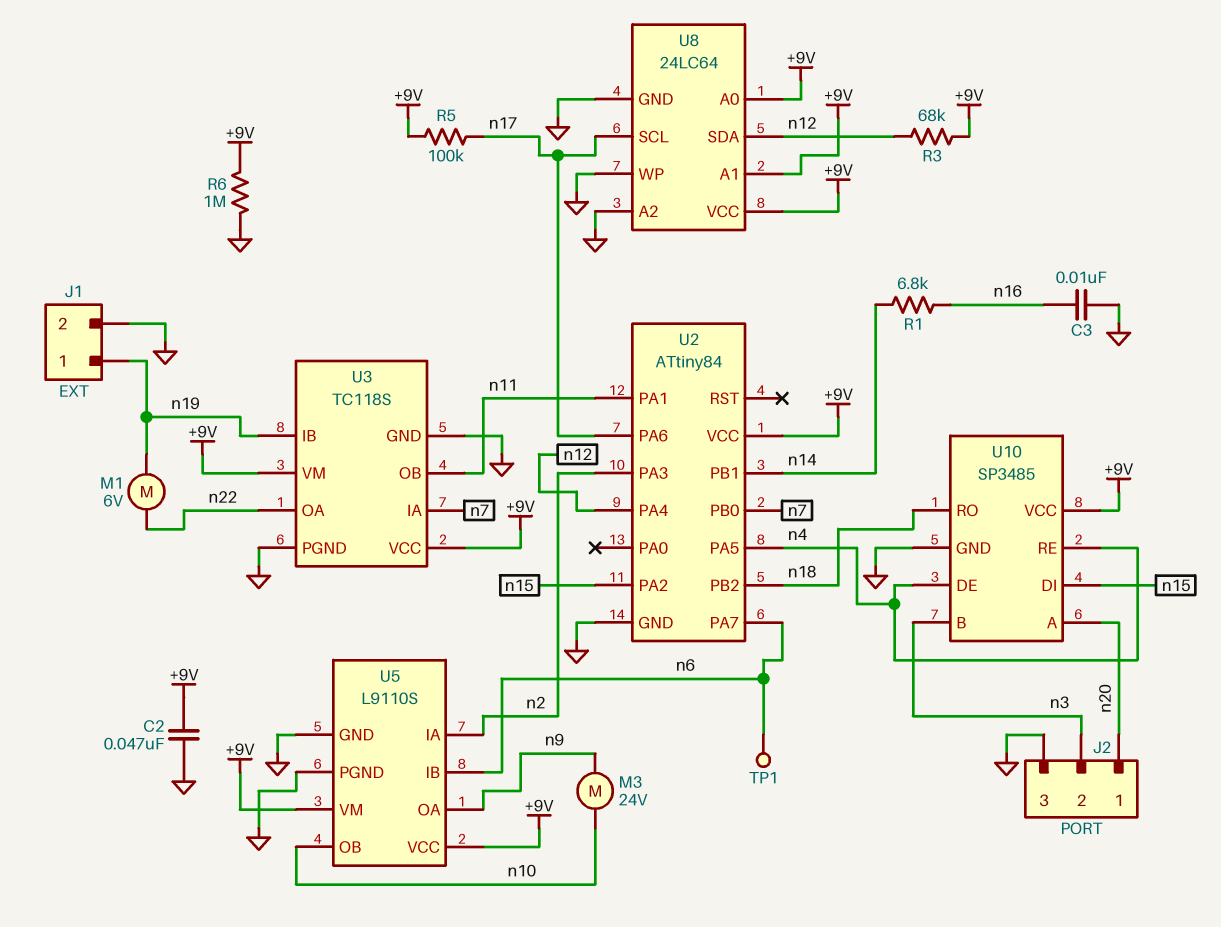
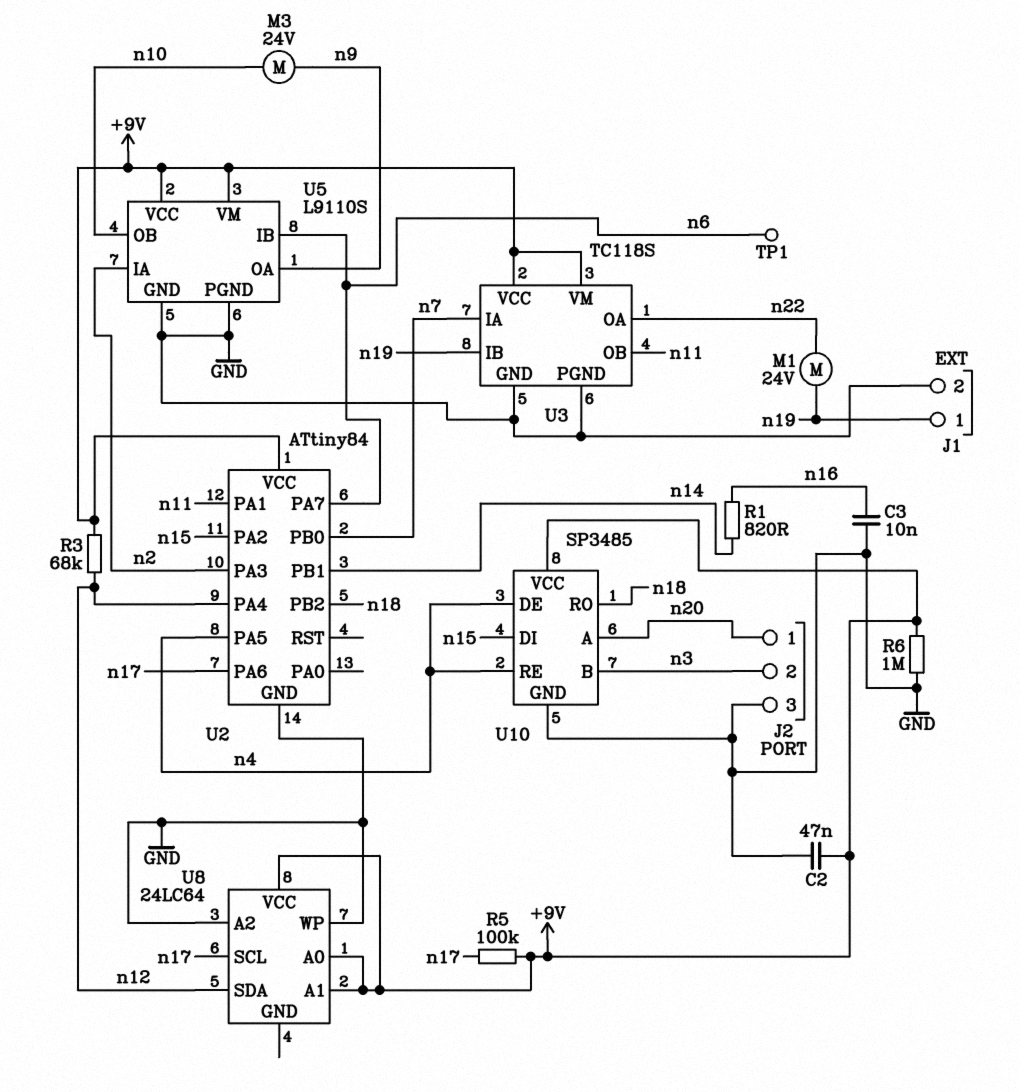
M1: motor 6V (n19, n22) -> motor 24V (n19, n22)
R1: 6.8k (n14, n16) -> 820 (n14, n16)
U8 pin GND: GND -> none

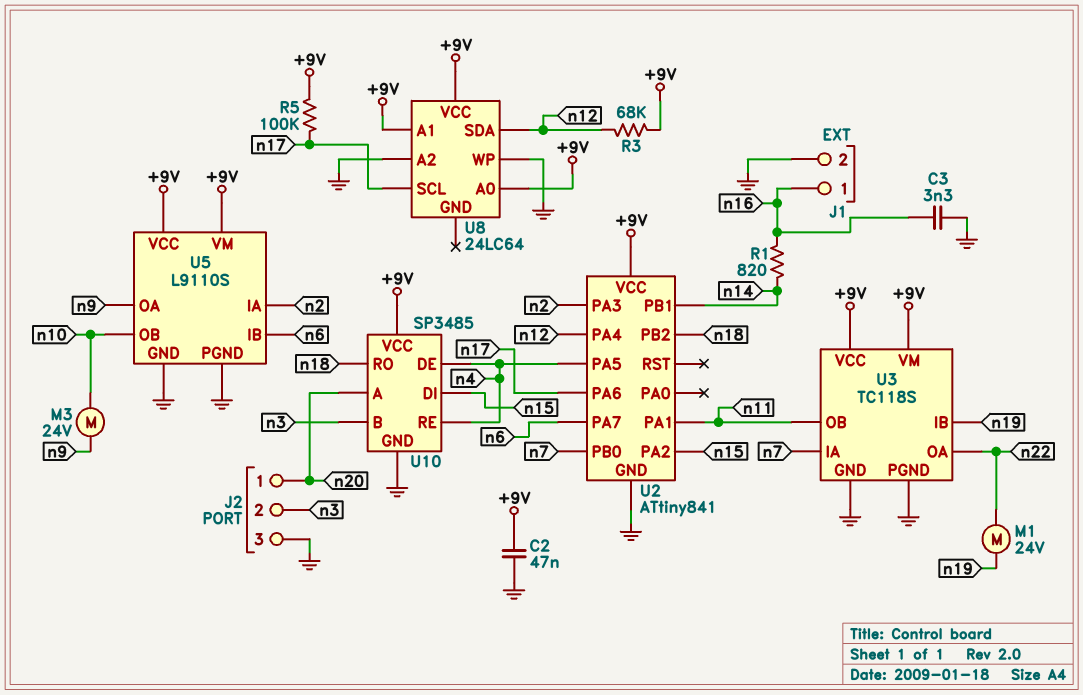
C3: 10nF (GND, n16) -> 3.3nF (GND, n16)
J1 pin 1: n19 -> n16
R6: 1M (+9V, GND) -> none
TP1: test point (n6) -> none
U2: ATtiny84 -> ATtiny841

